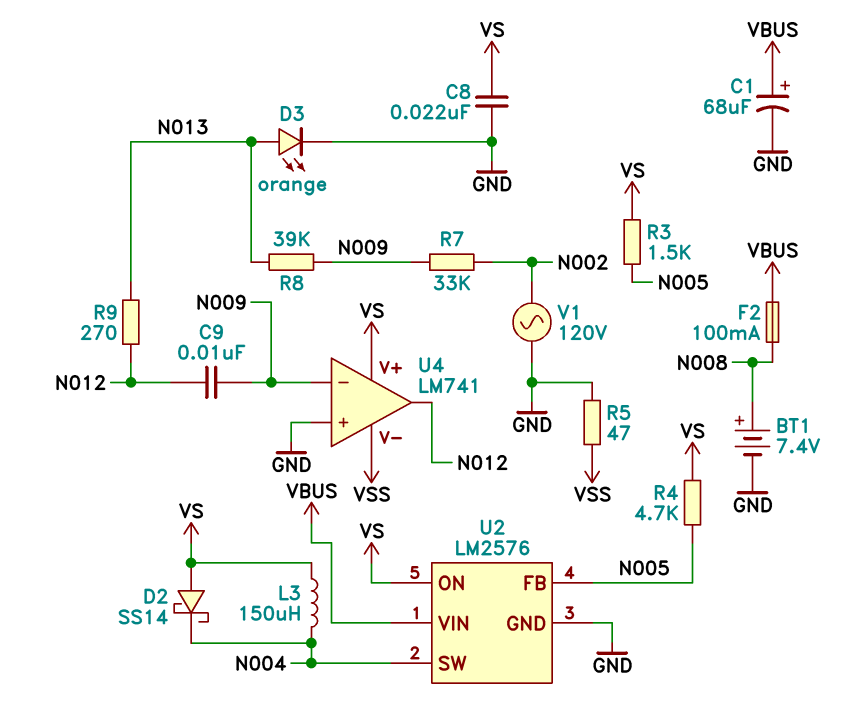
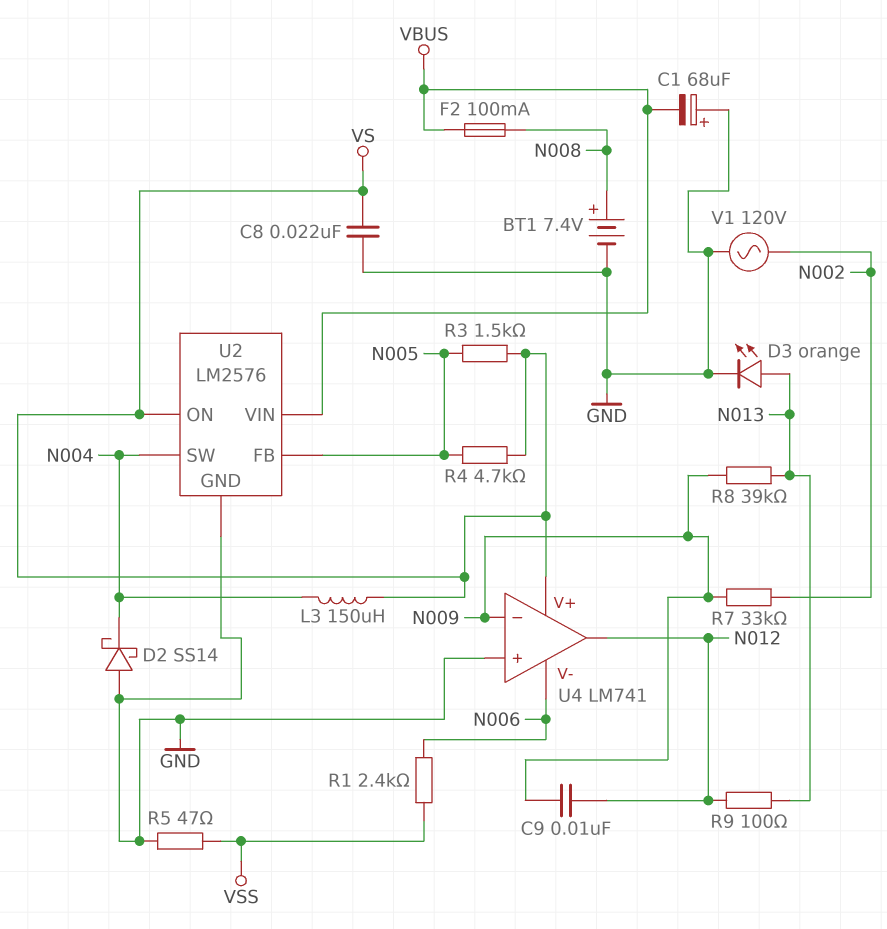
C1: 68uF (plus VBUS, minus GND) -> 68uF (plus GND, minus VBUS)
D2: schottky SS14 (A VS, K N004) -> schottky SS14 (A GND, K N004)
R1: none -> 2.4k (N006, VSS)
R9: 270 (N012, N013) -> 100 (N012, N013)
U4 pin V-: VSS -> N006

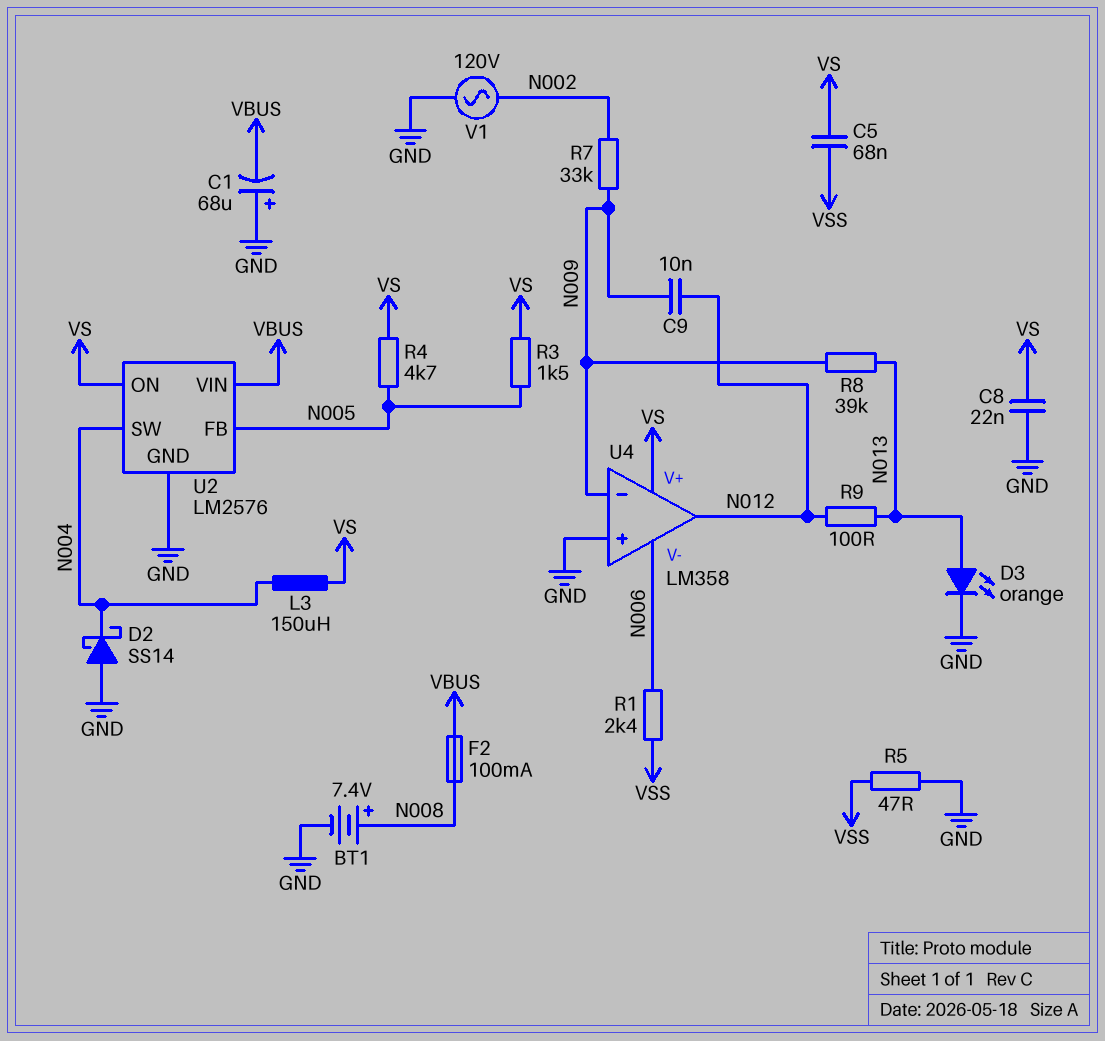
C5: none -> 68nF (VS, VSS)
U4: LM741 -> LM358

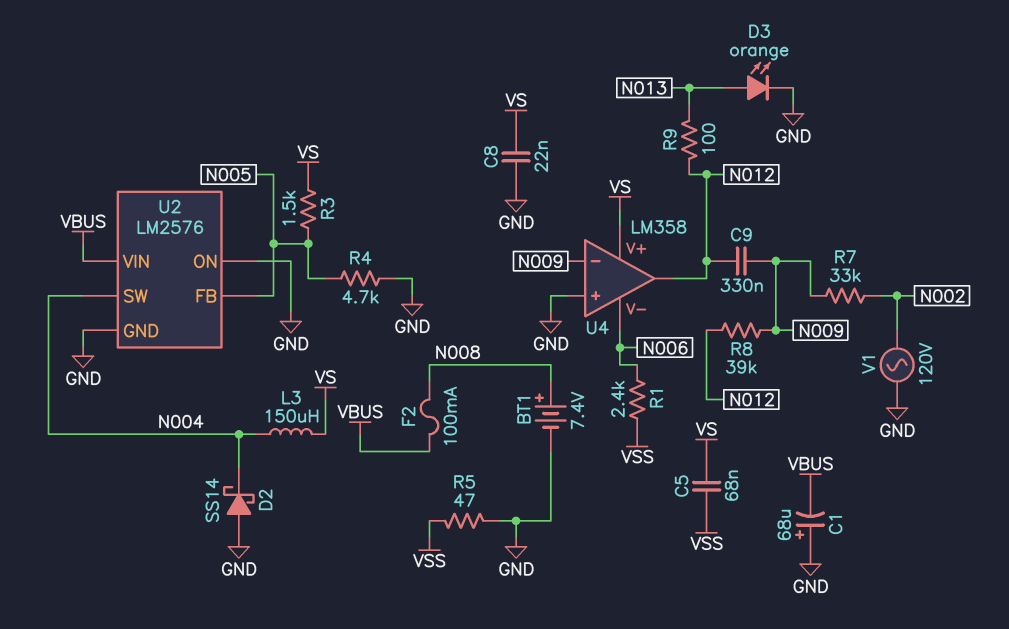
C9: 10nF (N009, N012) -> 330nF (N009, N012)
R4: 4.7k (N005, VS) -> 4.7k (GND, N005)
R8: 39k (N009, N013) -> 39k (N009, N012)
U2 pin ON: VS -> GND

